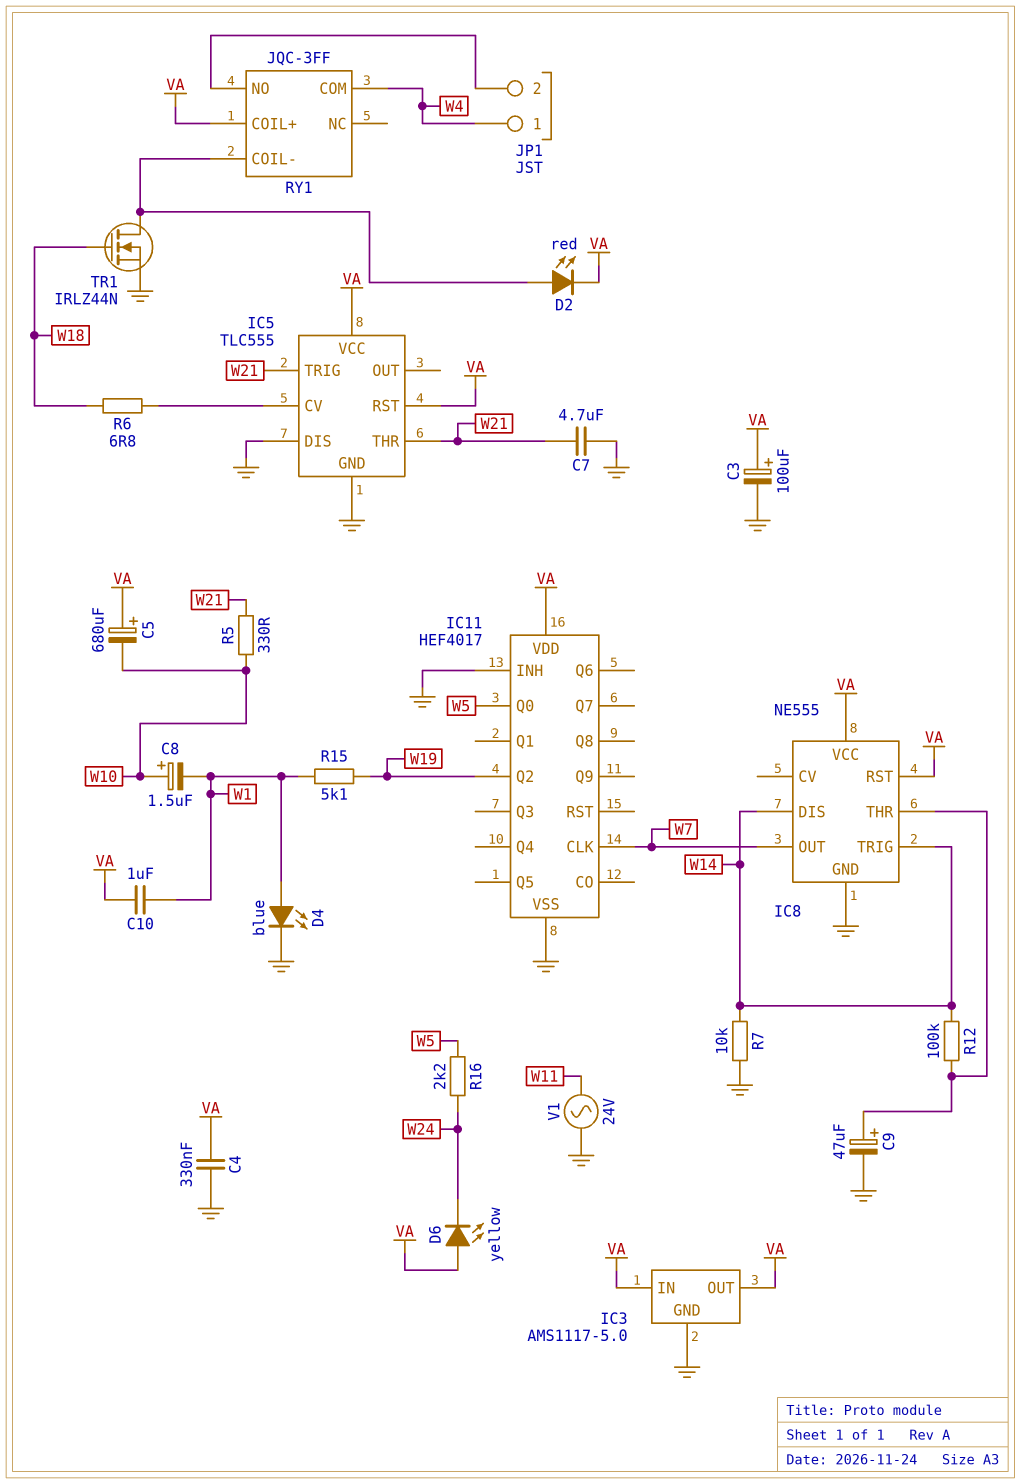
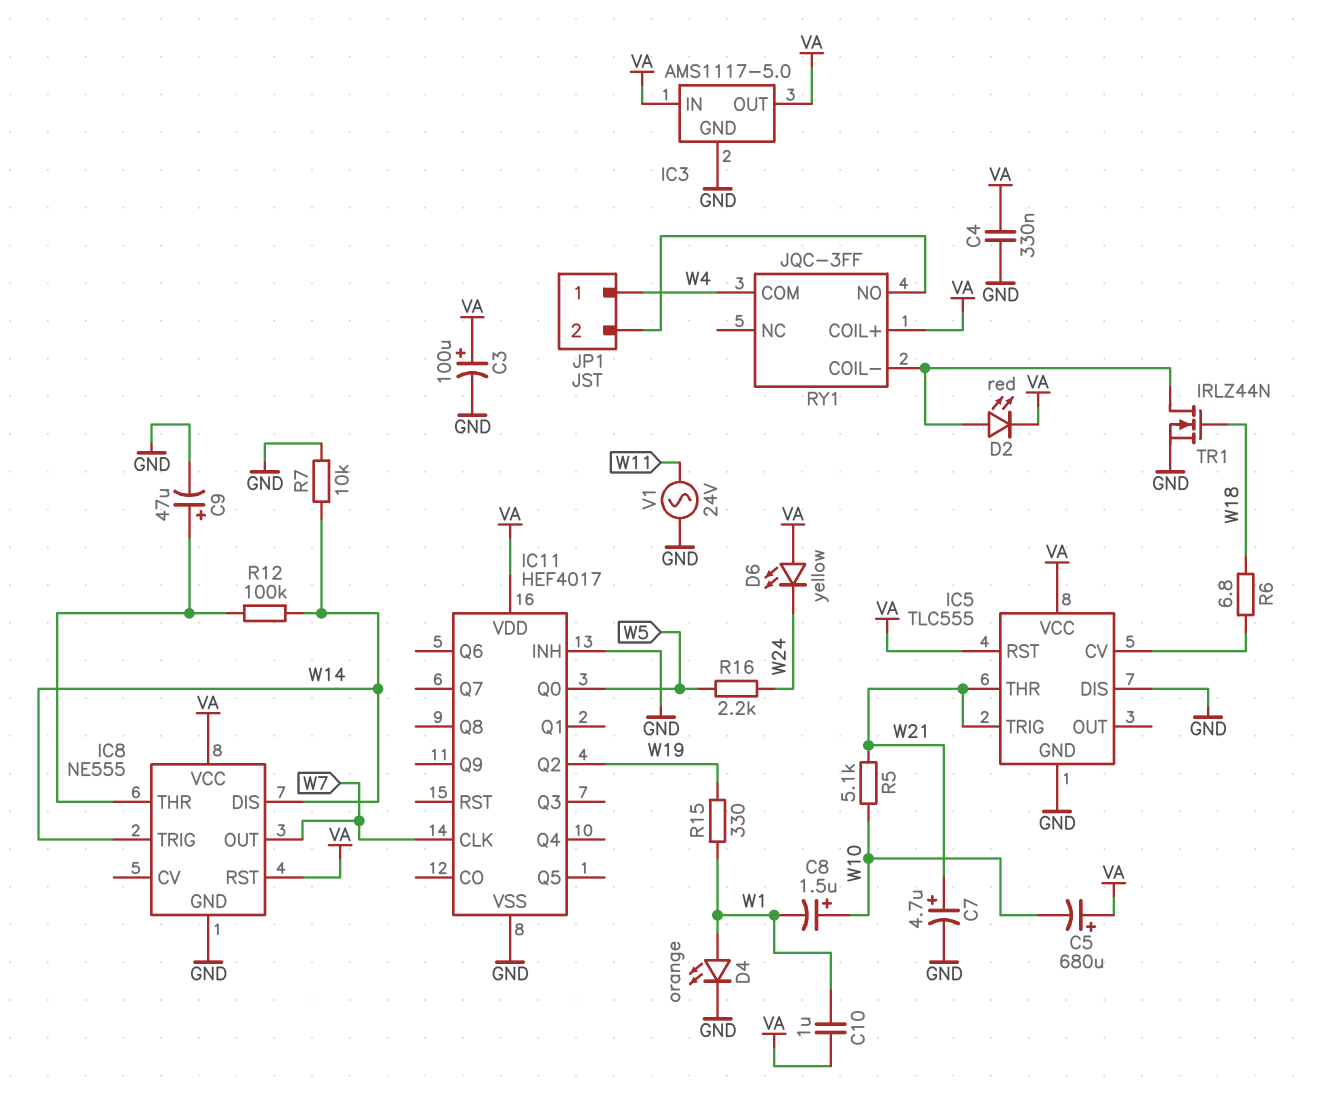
C7: 4.7uF (GND, W21) -> 4.7uF (plus W21, minus GND)
D4: LED blue (A W1, K GND) -> LED orange (A W1, K GND)
R5: 330 (W10, W21) -> 5.1k (W10, W21)
R15: 5.1k (W1, W19) -> 330 (W1, W19)

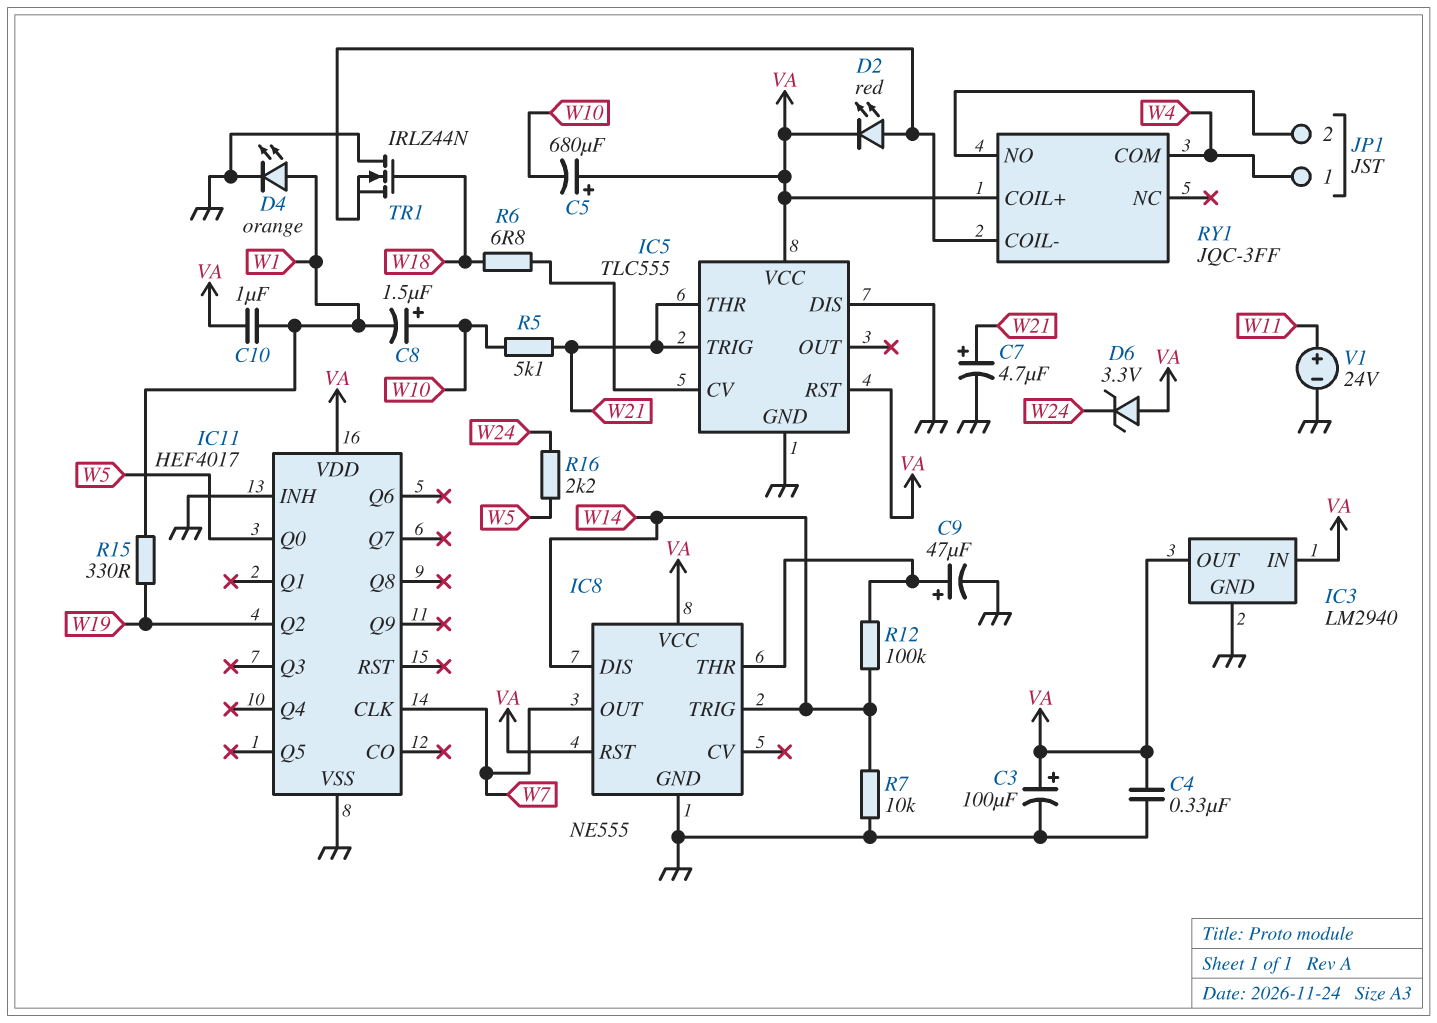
D6: LED yellow (A VA, K W24) -> zener 3.3V (A VA, K W24)
IC3: AMS1117-5.0 -> LM2940
TR1: NMOS IRLZ44N (G W18, D RY1/COIL-, S GND) -> NMOS IRLZ44N (G W18, D GND, S RY1/COIL-)
V1: AC 24V (GND, W11) -> 24V (plus W11, minus GND)

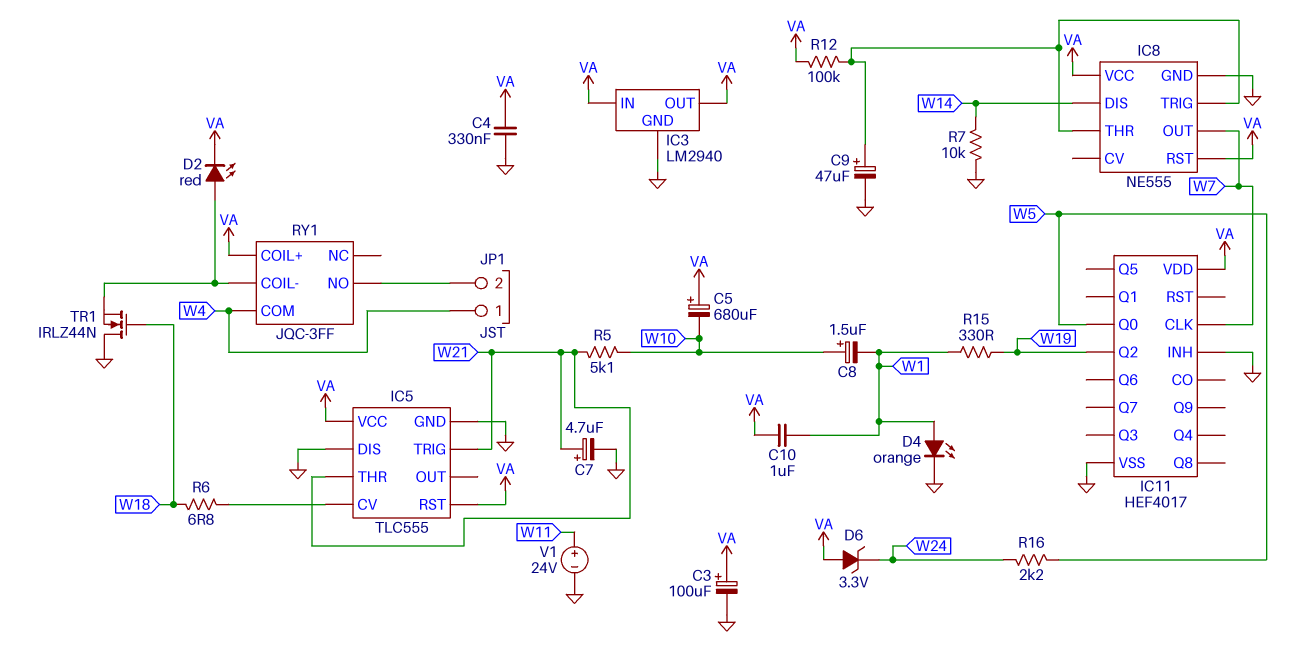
IC8 pin TRIG: W14 -> IC8/THR
R12: 100k (IC8/THR, W14) -> 100k (IC8/THR, VA)

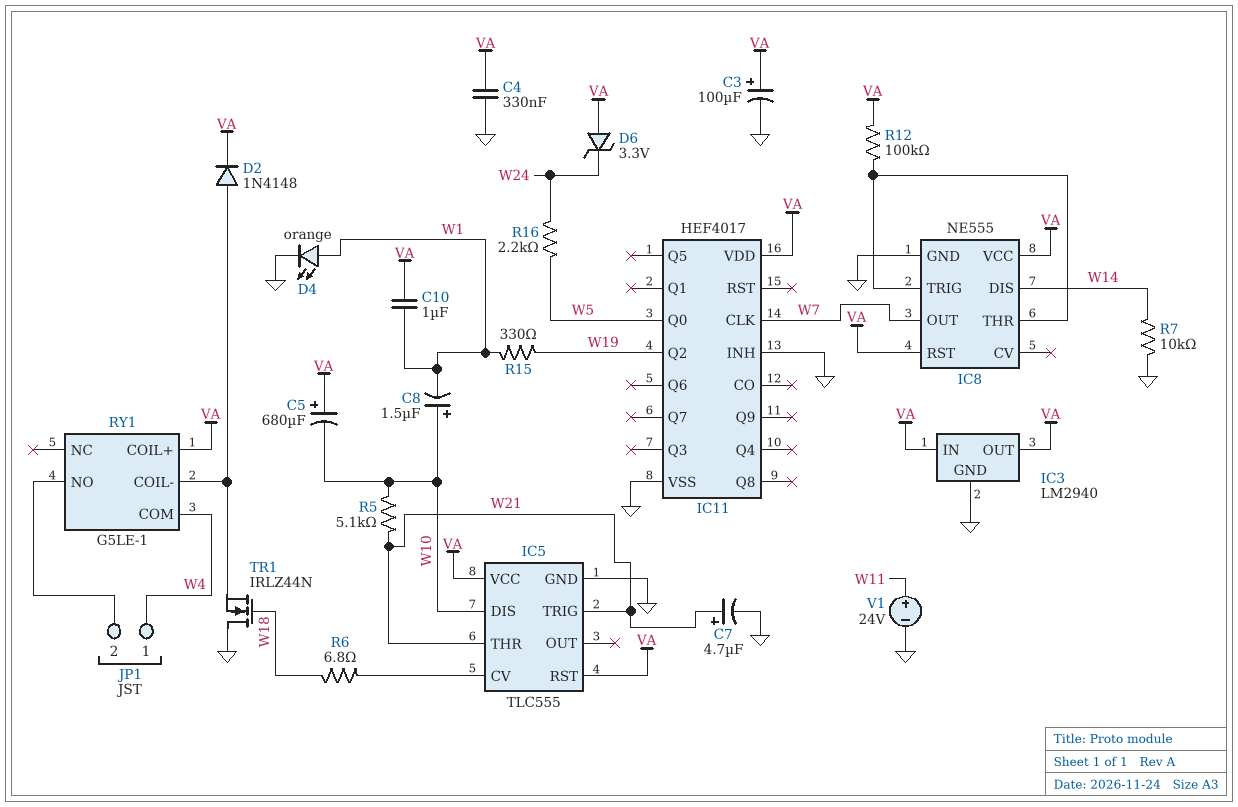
C9: 47uF (plus IC8/THR, minus GND) -> none
D2: LED red (A RY1/COIL-, K VA) -> diode 1N4148 (A RY1/COIL-, K VA)
IC5 pin DIS: GND -> W10
RY1: JQC-3FF -> G5LE-1

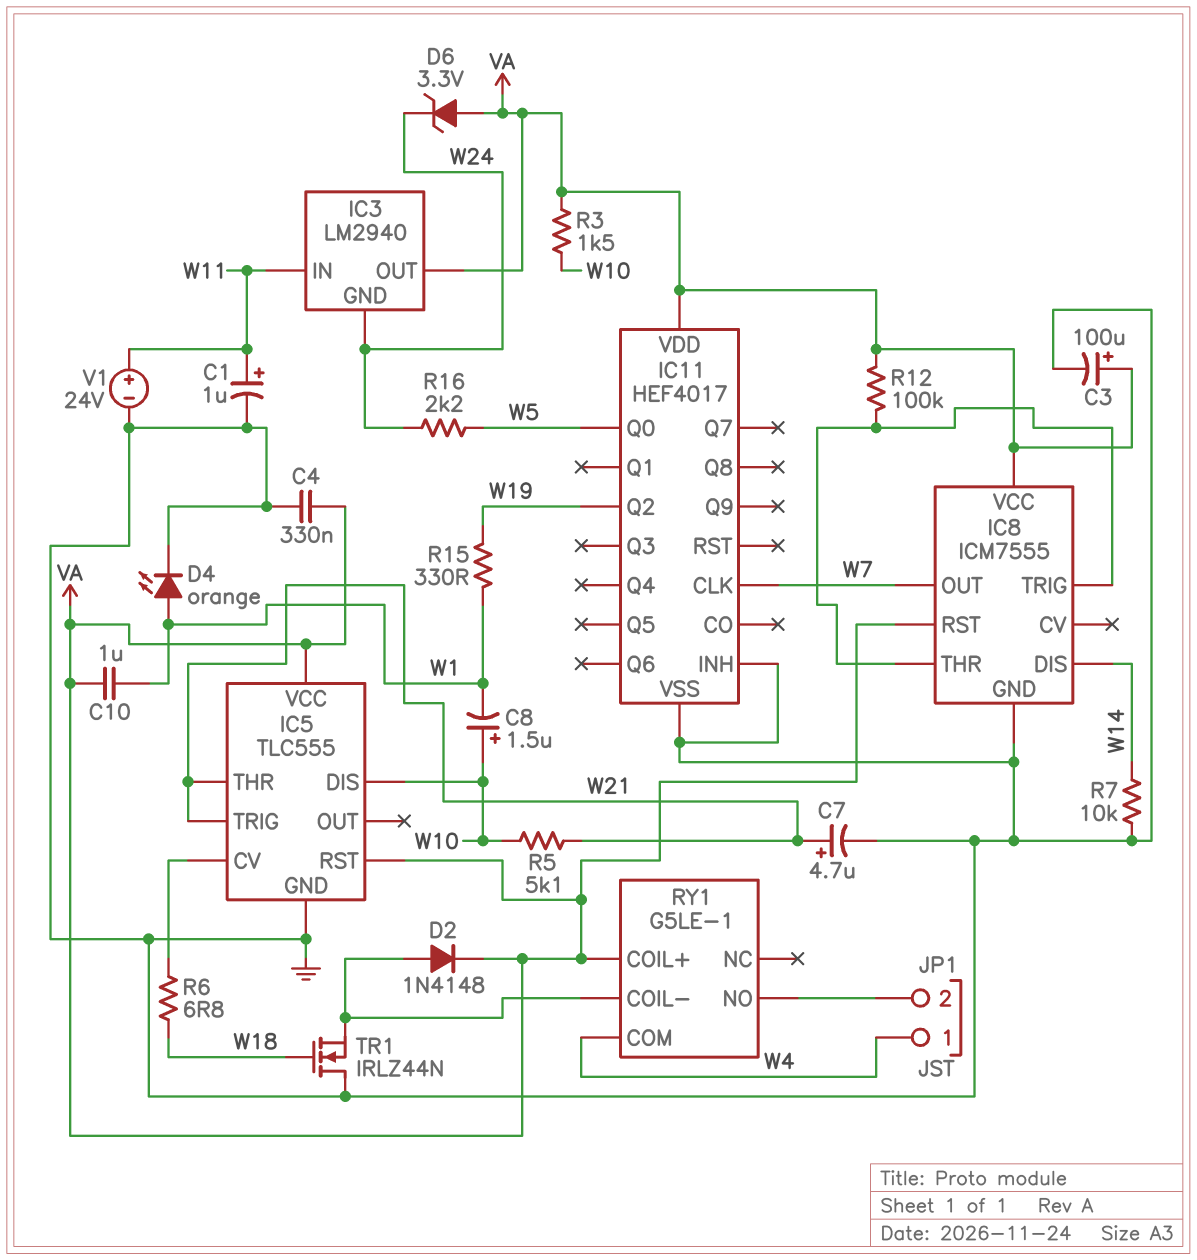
C1: none -> 1uF (plus W11, minus GND)
C5: 680uF (plus VA, minus W10) -> none
IC3 pin GND: GND -> W24
IC3 pin IN: VA -> W11
IC8: NE555 -> ICM7555
R3: none -> 1.5k (VA, W10)

